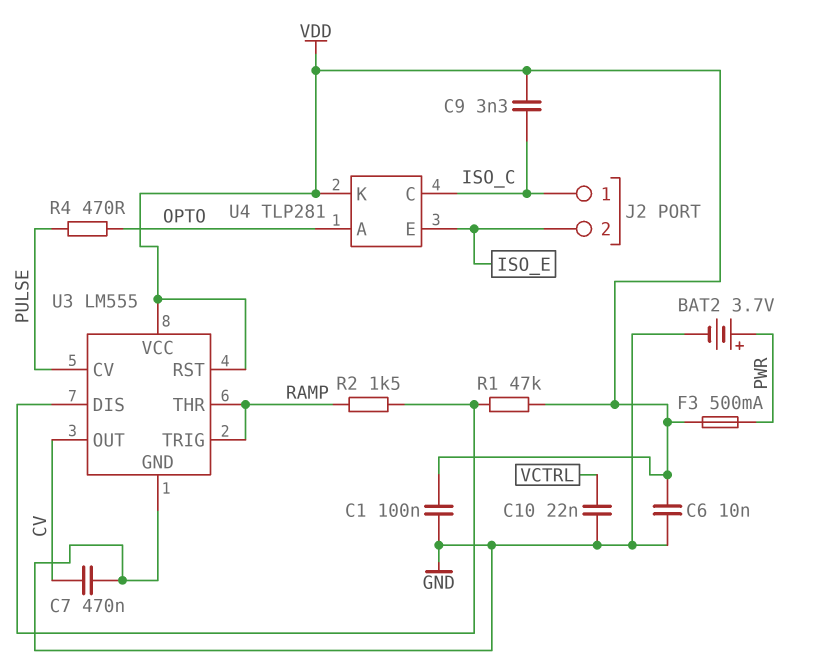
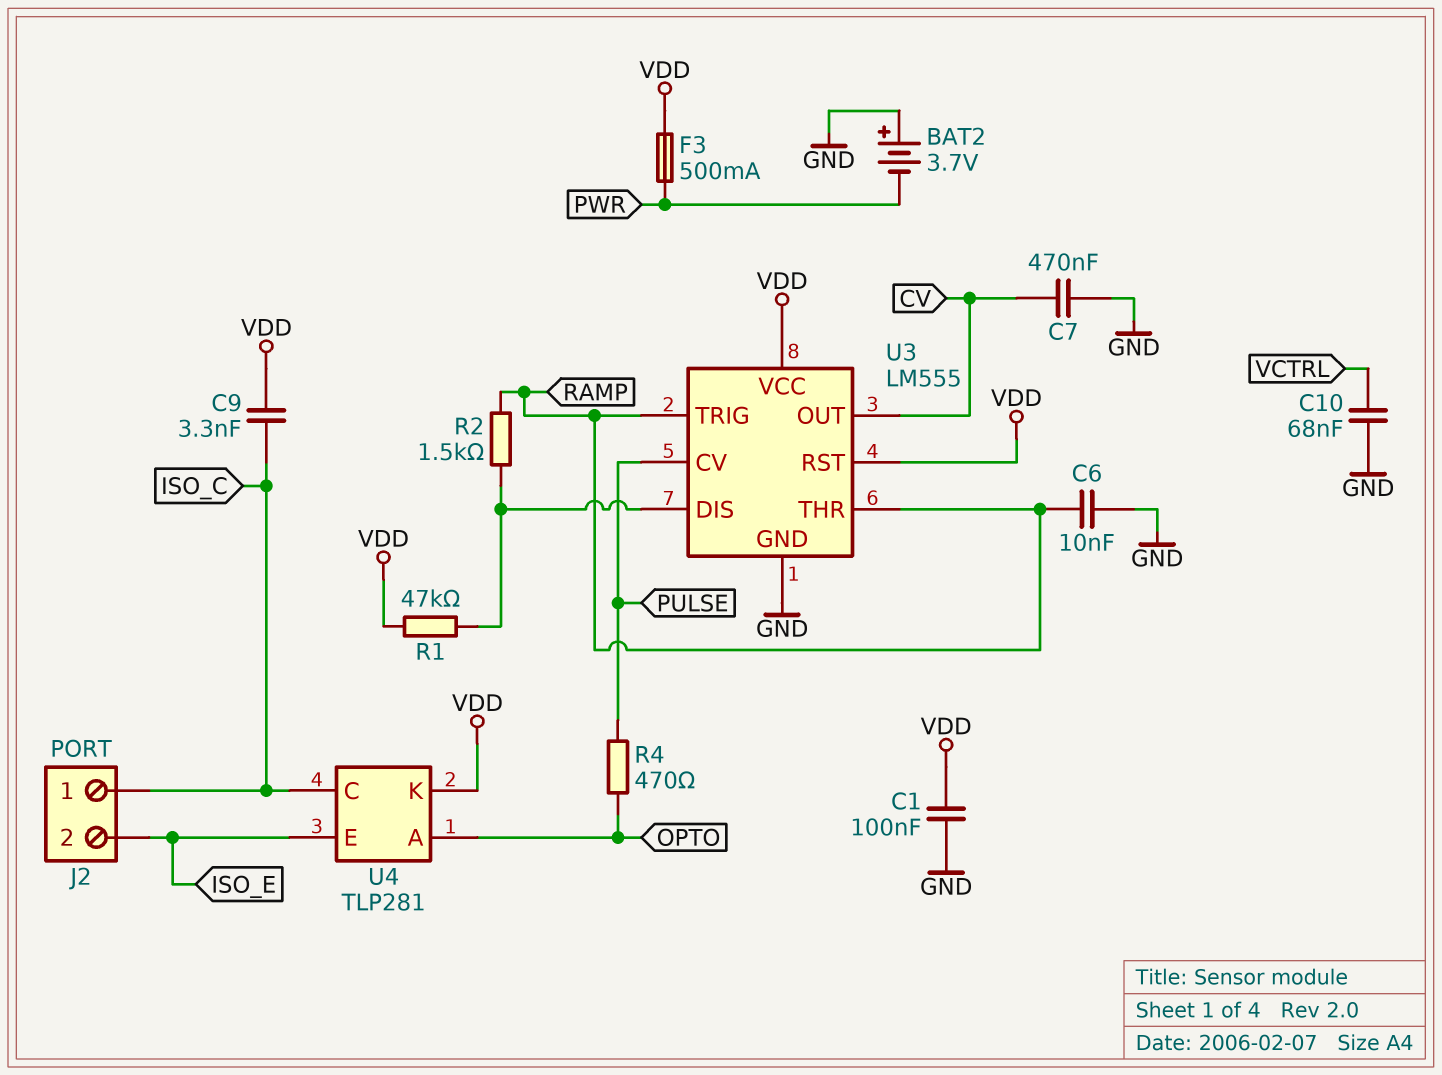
BAT2: 3.7V (plus PWR, minus GND) -> 3.7V (plus GND, minus PWR)
C6: 10nF (GND, VDD) -> 10nF (GND, RAMP)
C10: 22nF (GND, VCTRL) -> 68nF (GND, VCTRL)

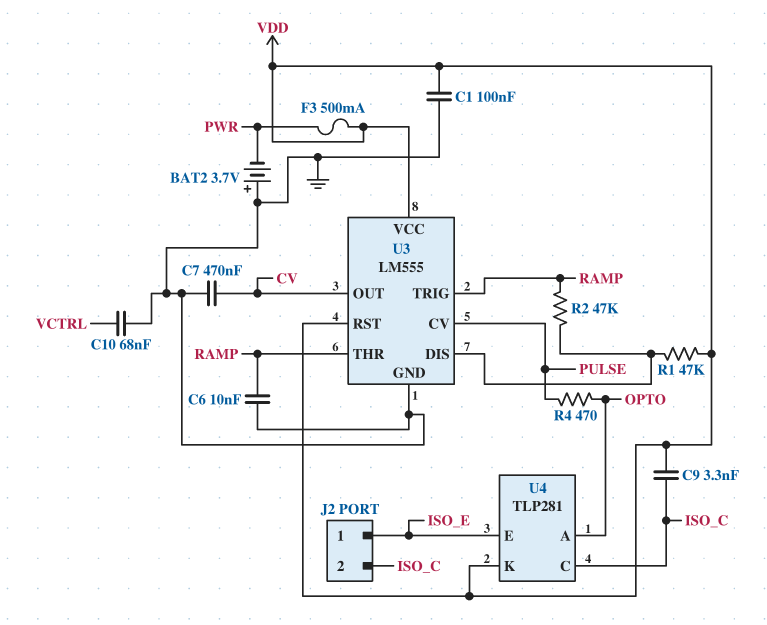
J2 pin 1: ISO_C -> ISO_E
J2 pin 2: ISO_E -> ISO_C
R2: 1.5k (RAMP, U3/DIS) -> 47k (RAMP, U3/DIS)

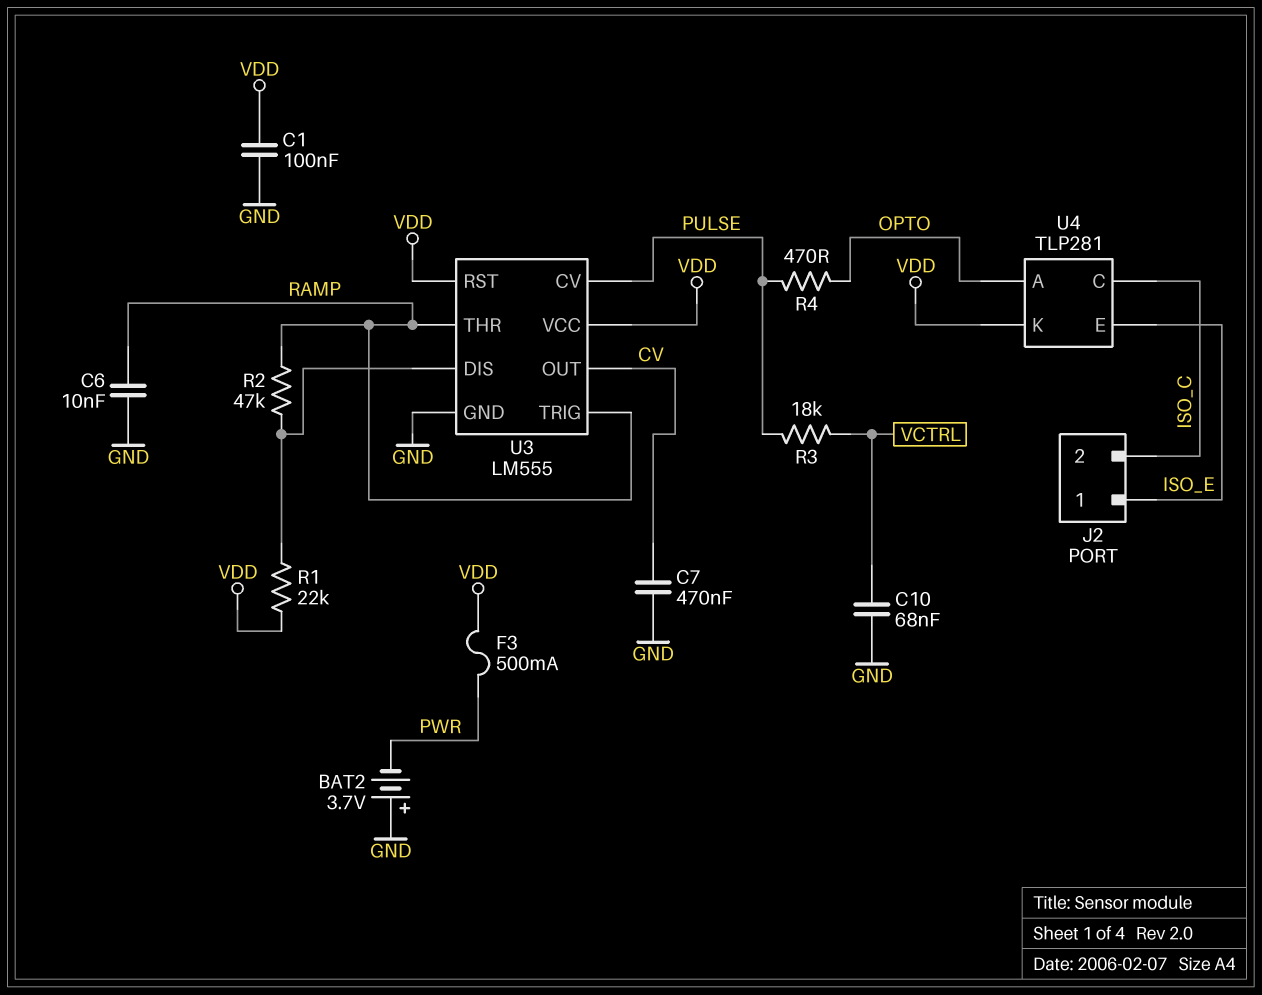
C9: 3.3nF (ISO_C, VDD) -> none
R1: 47k (U3/DIS, VDD) -> 22k (U3/DIS, VDD)
R3: none -> 18k (PULSE, VCTRL)

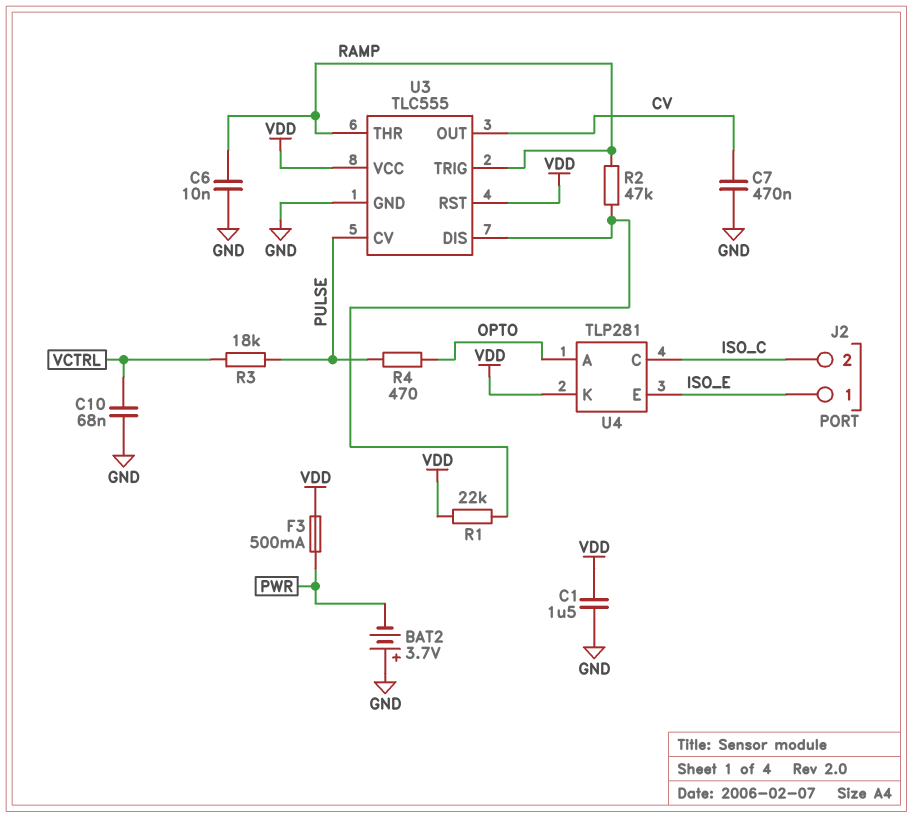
C1: 100nF (GND, VDD) -> 1.5uF (GND, VDD)
U3: LM555 -> TLC555

